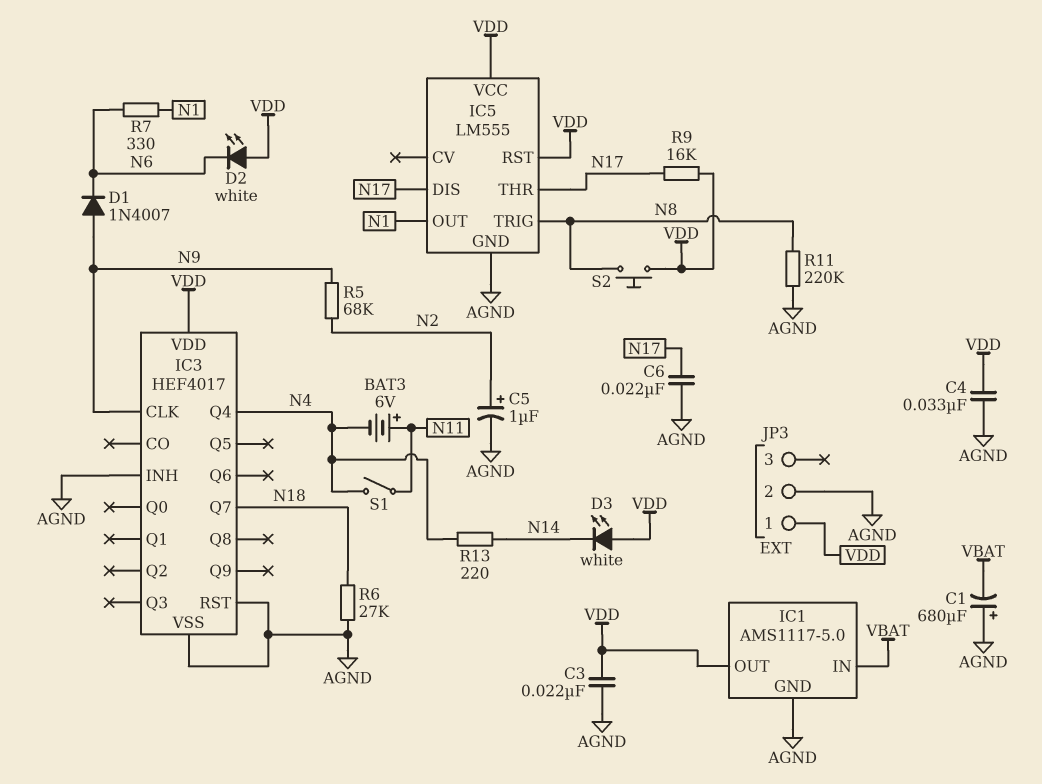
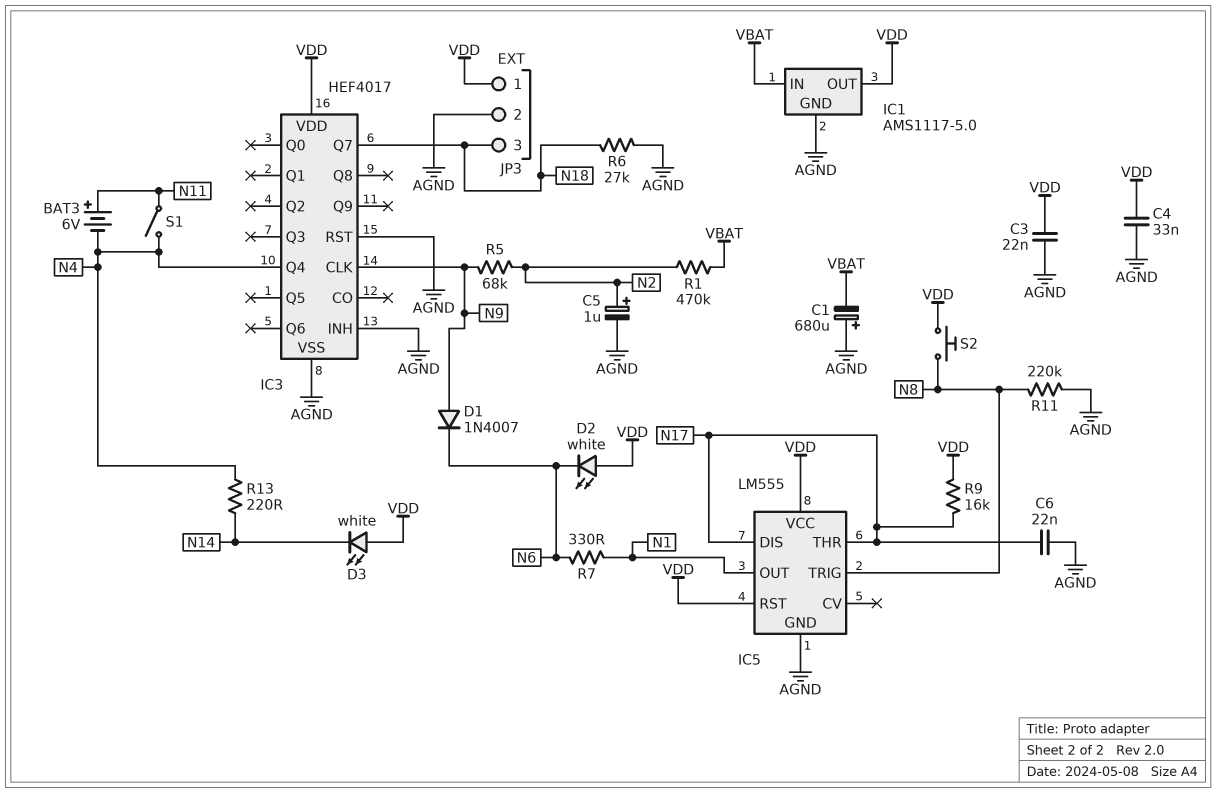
JP3 pin 3: none -> N18
R1: none -> 470k (N2, VBAT)

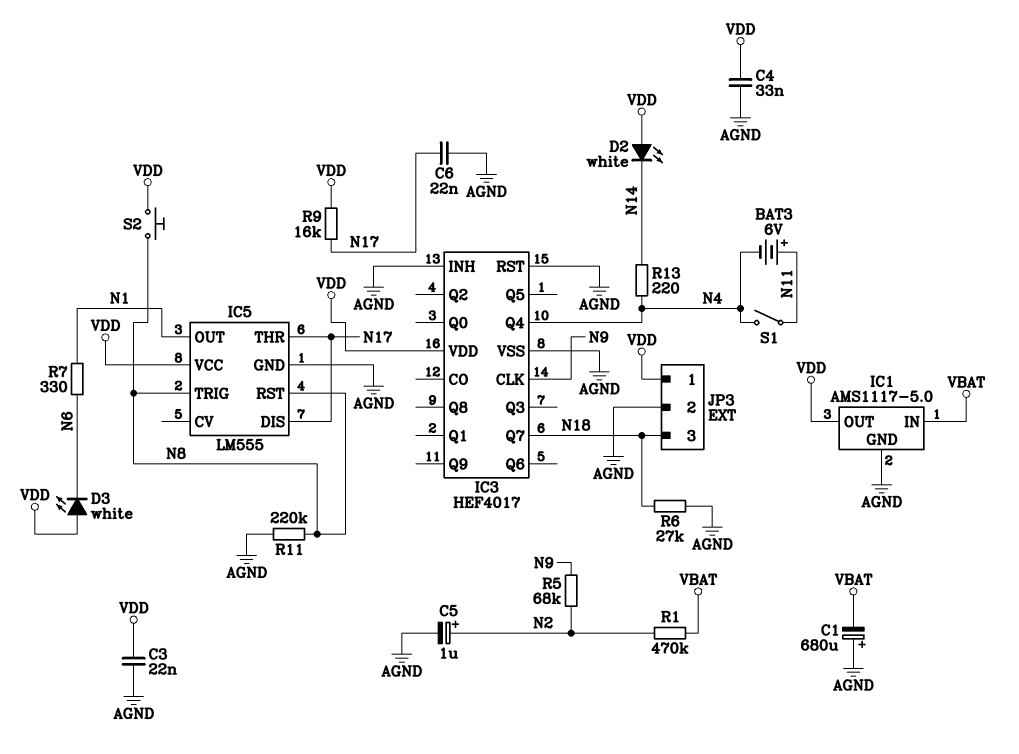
D1: diode 1N4007 (A N9, K N6) -> none
D2: LED white (A VDD, K N6) -> LED white (A VDD, K N14)
D3: LED white (A VDD, K N14) -> LED white (A VDD, K N6)
IC5 pin RST: VDD -> N8

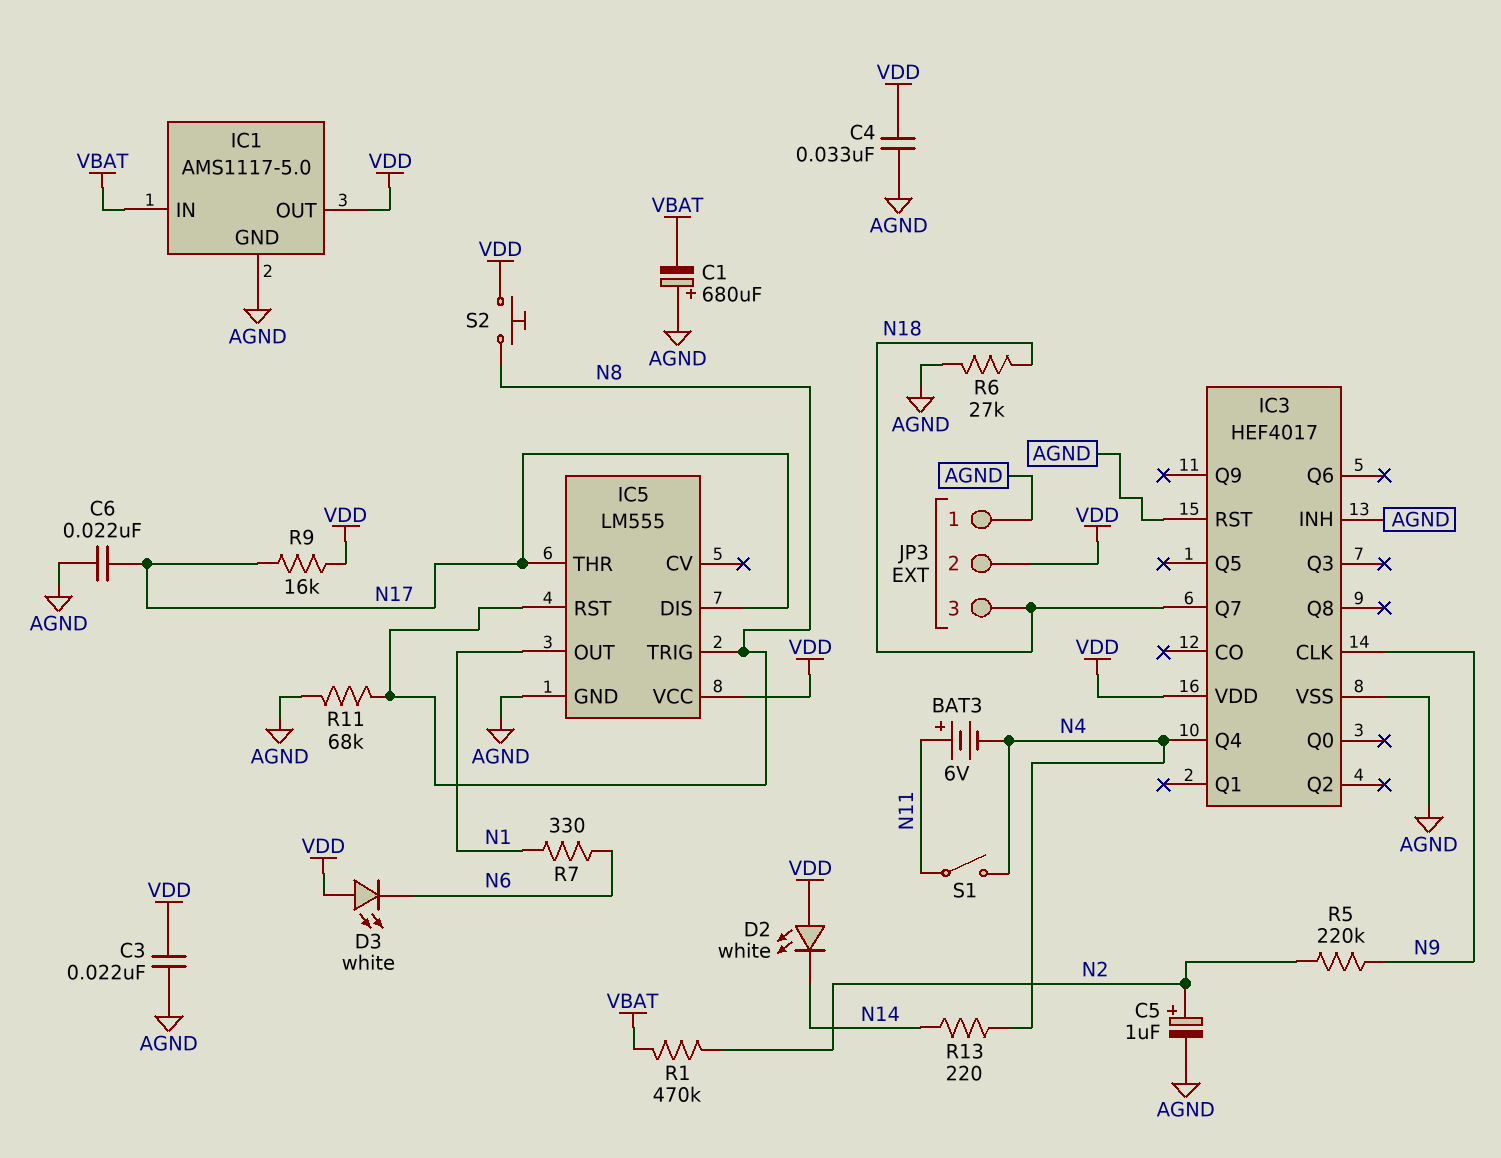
JP3 pin 1: VDD -> AGND
JP3 pin 2: AGND -> VDD
R5: 68k (N2, N9) -> 220k (N2, N9)
R11: 220k (AGND, N8) -> 68k (AGND, N8)

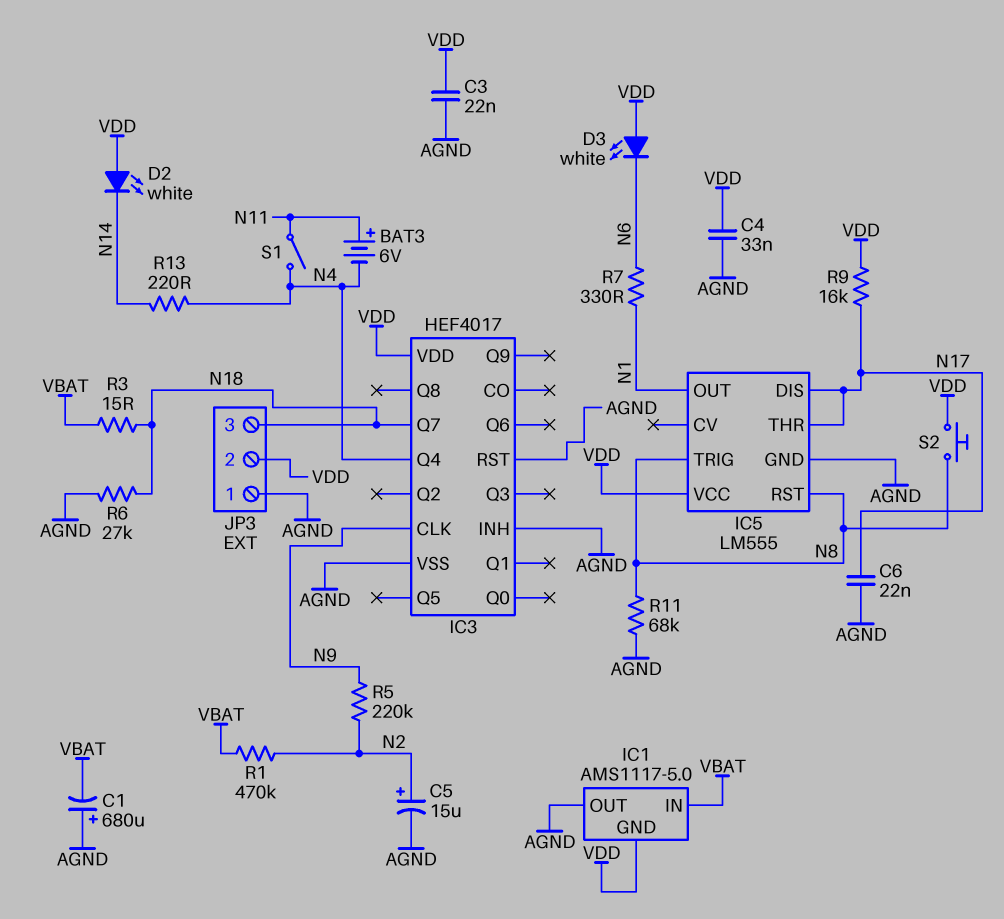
C5: 1uF (plus N2, minus AGND) -> 15uF (plus N2, minus AGND)
IC1 pin GND: AGND -> VDD
IC1 pin OUT: VDD -> AGND
R3: none -> 15 (N18, VBAT)

